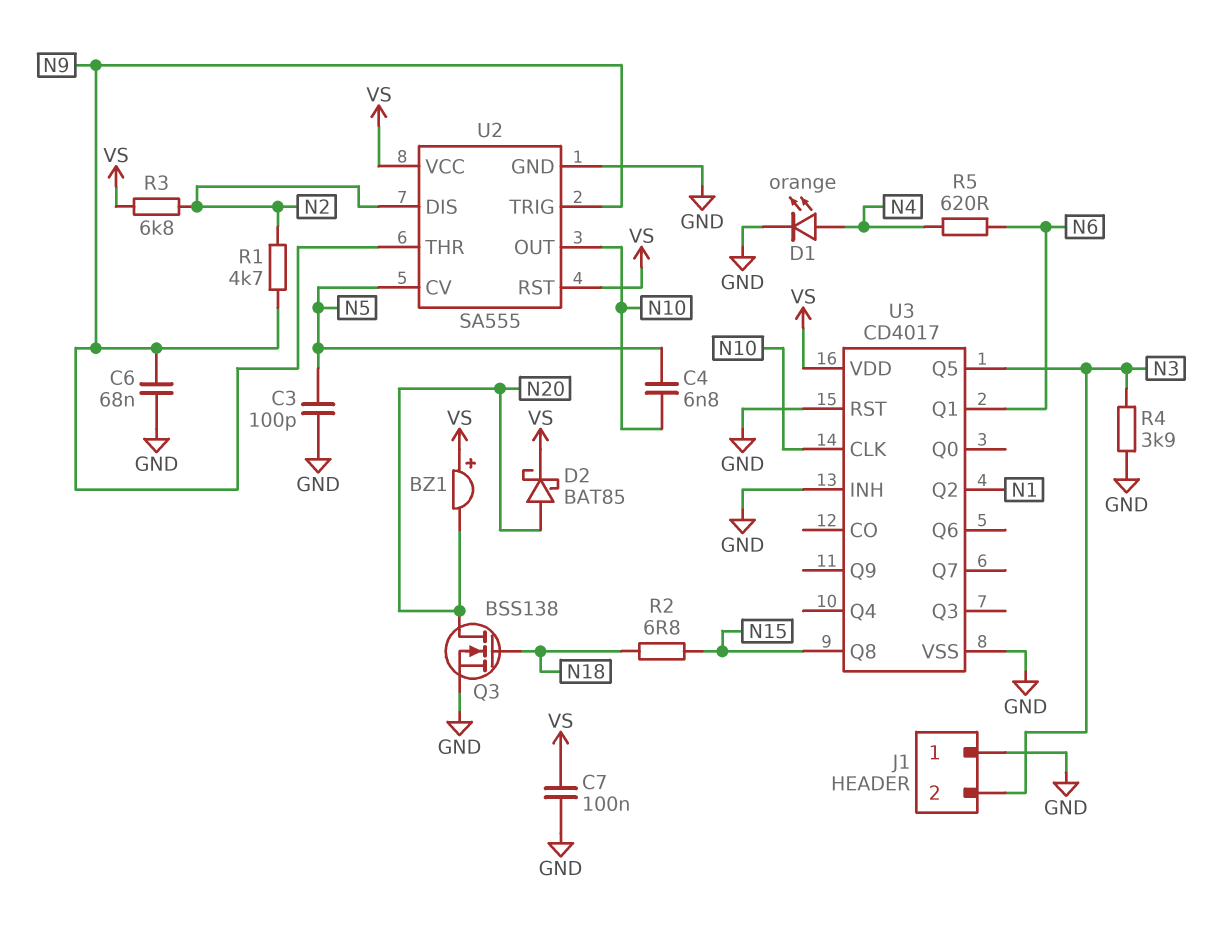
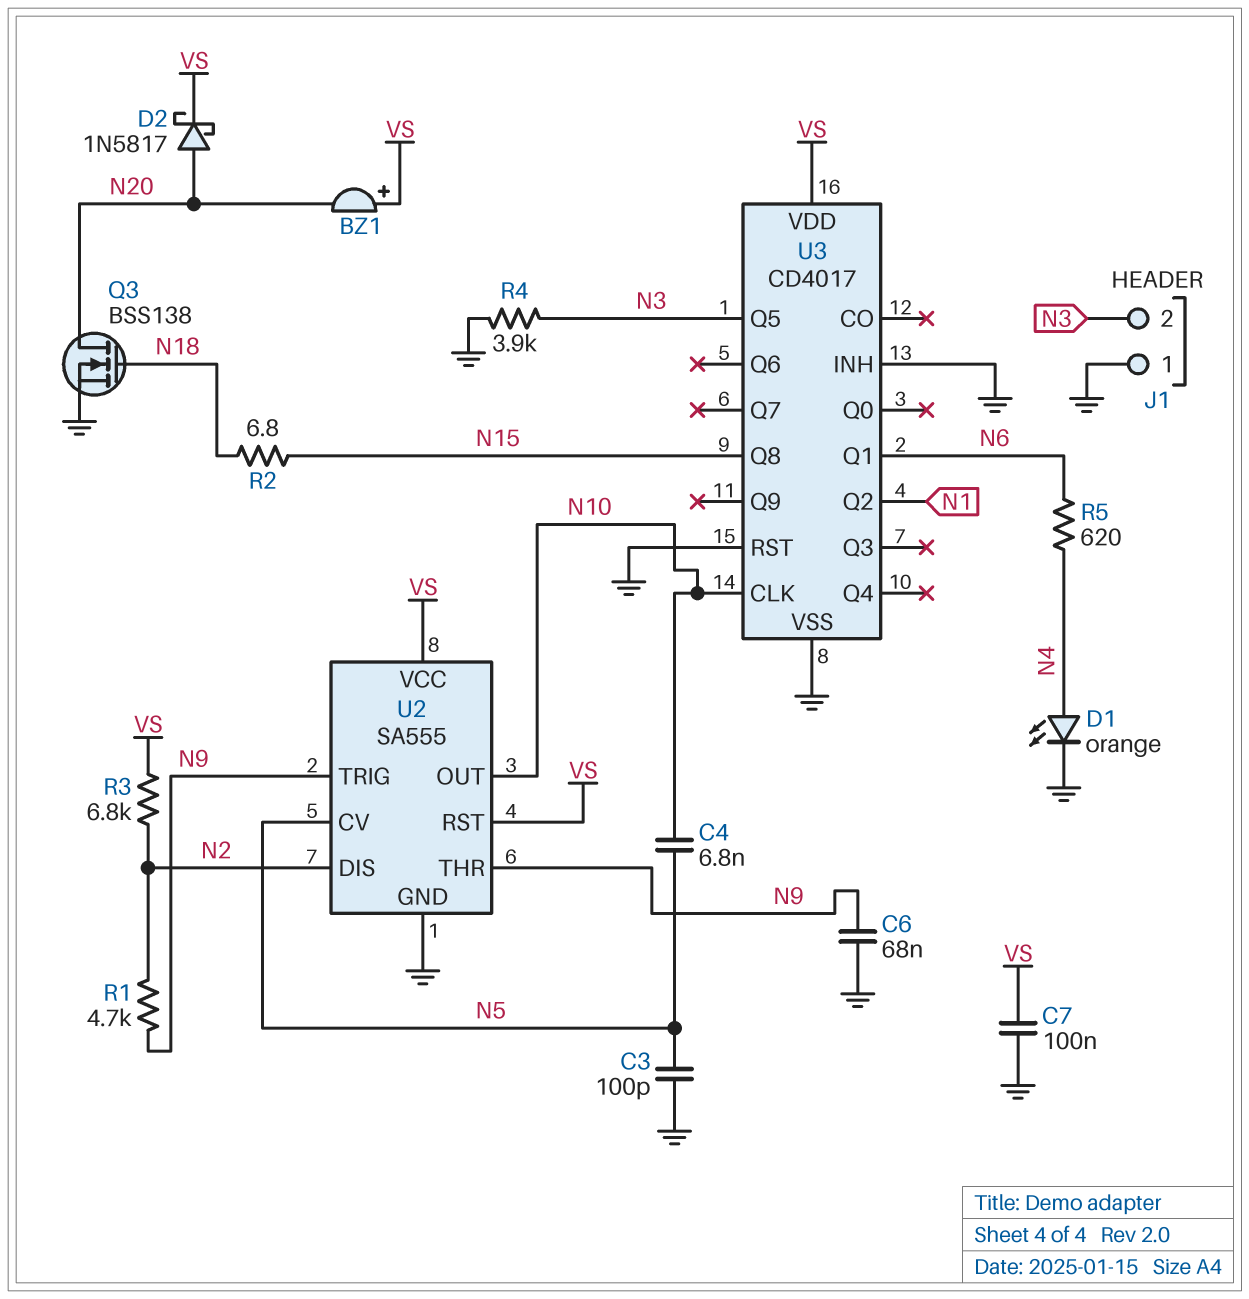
D2: schottky BAT85 (A N20, K VS) -> schottky 1N5817 (A N20, K VS)

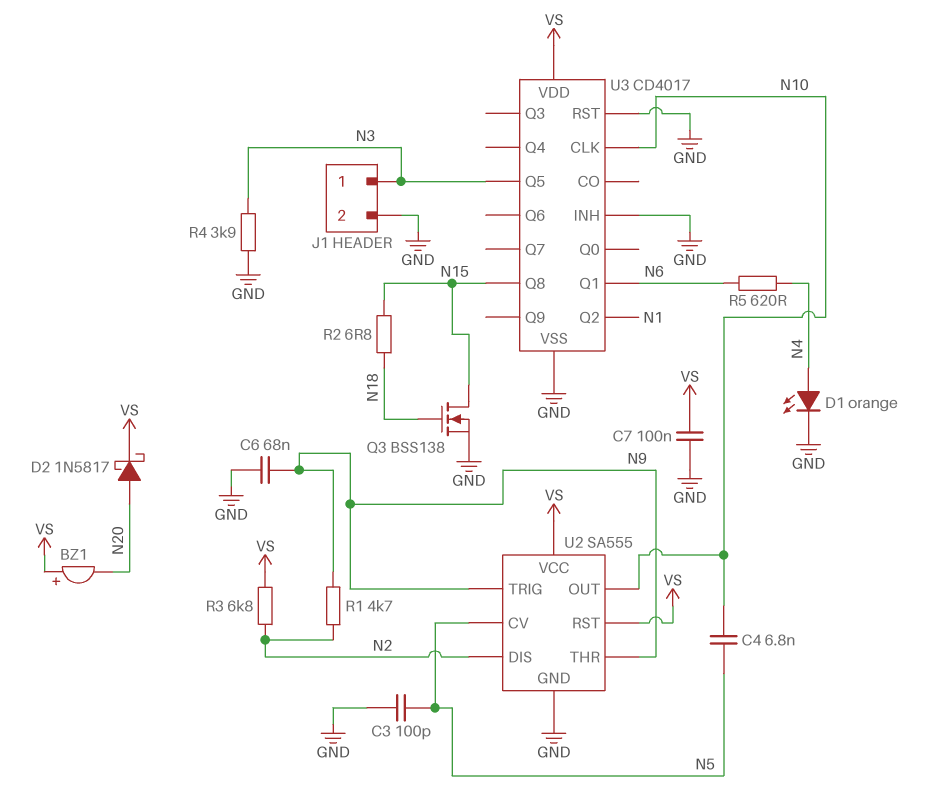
J1 pin 1: GND -> N3
J1 pin 2: N3 -> GND
Q3: NMOS BSS138 (G N18, D N20, S GND) -> NMOS BSS138 (G N18, D N15, S GND)

